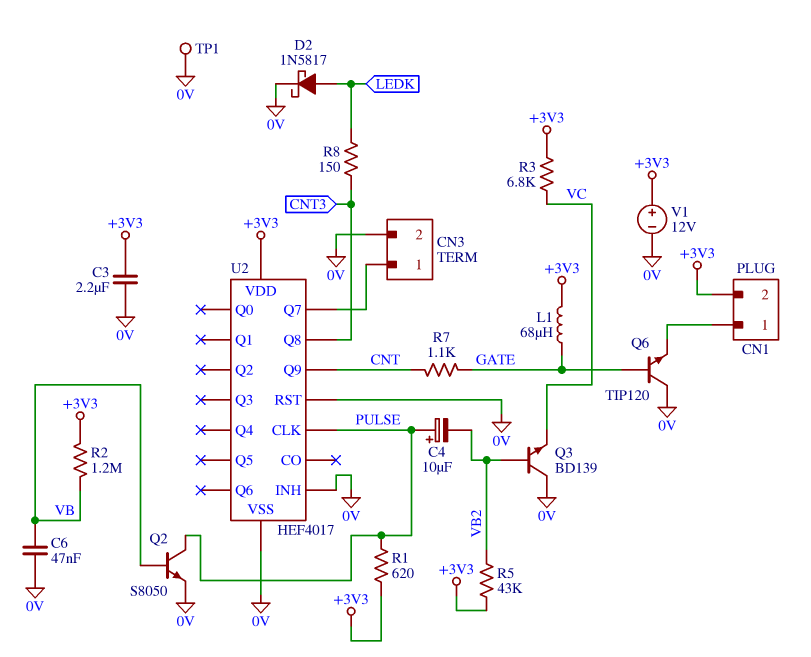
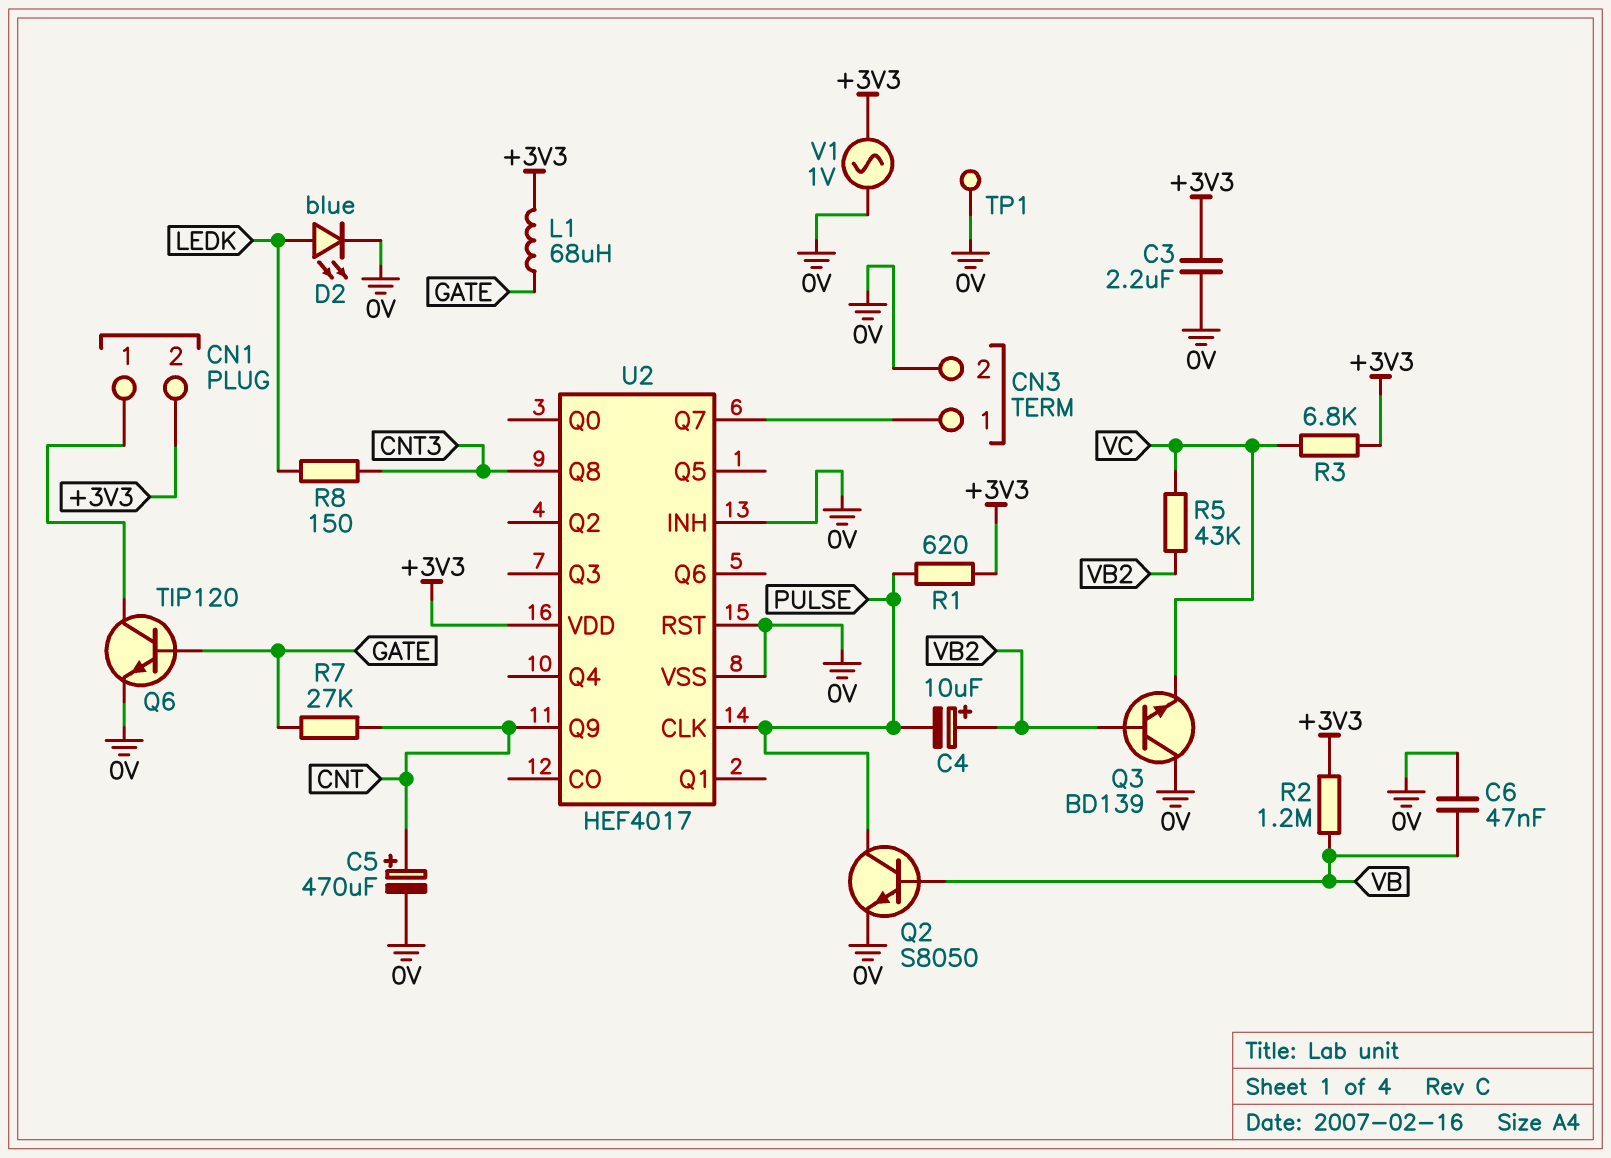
C4: 10uF (plus PULSE, minus VB2) -> 10uF (plus VB2, minus PULSE)
C5: none -> 470uF (plus CNT, minus 0V)
D2: schottky 1N5817 (A LEDK, K 0V) -> LED blue (A LEDK, K 0V)
Q6: NPN TIP120 (B GATE, C 0V, E CN1/1) -> NPN TIP120 (B GATE, C CN1/1, E 0V)
R5: 43k (+3V3, VB2) -> 43k (VB2, VC)
R7: 1.1k (CNT, GATE) -> 27k (CNT, GATE)
V1: 12V (plus +3V3, minus 0V) -> AC 1V (+3V3, 0V)

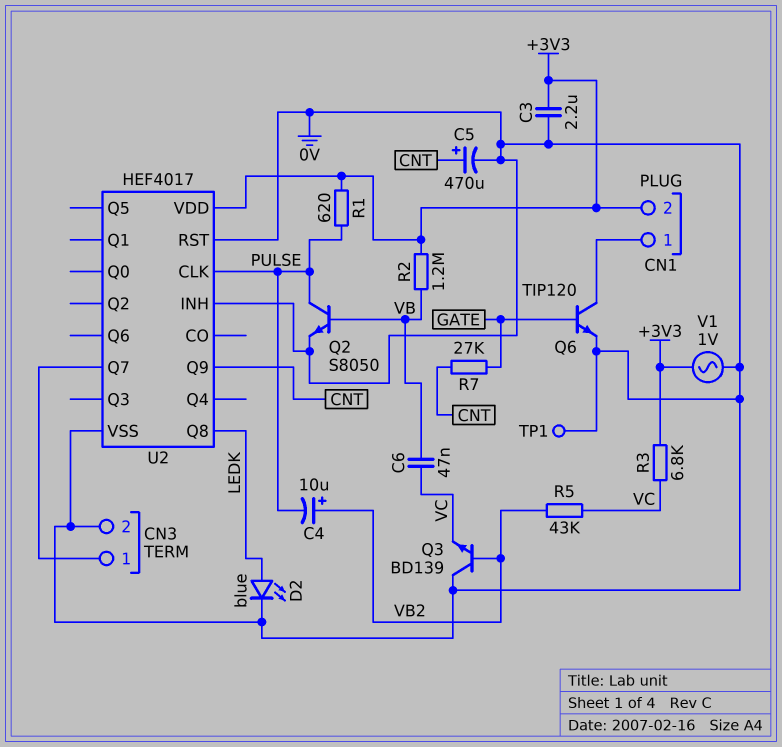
C6: 47nF (0V, VB) -> 47nF (VB, VC)
L1: 68uH (+3V3, GATE) -> none
R8: 150 (CNT3, LEDK) -> none
U2 pin Q8: CNT3 -> LEDK

